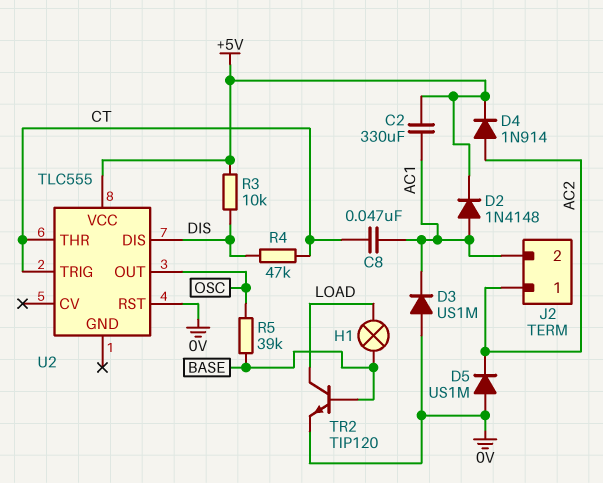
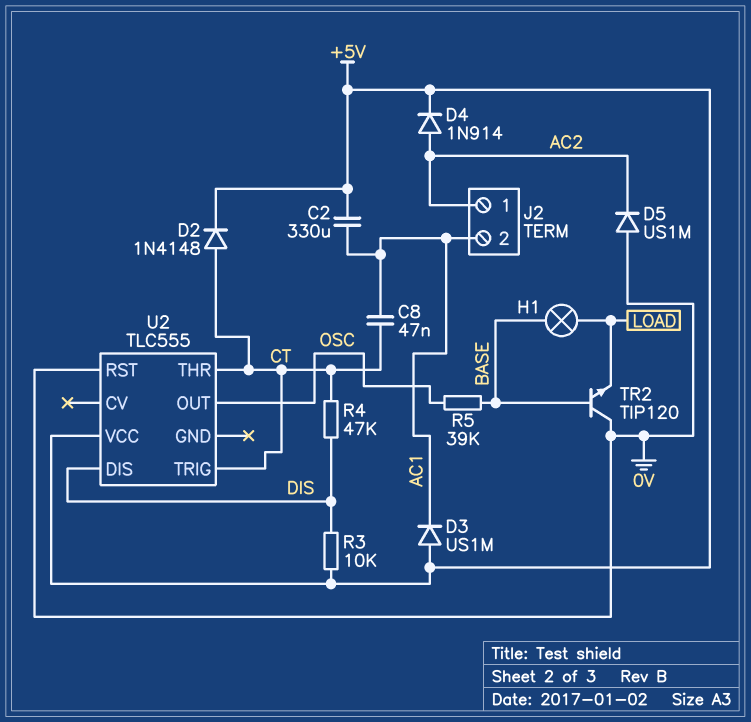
D2: diode 1N4148 (A AC1, K +5V) -> diode 1N4148 (A CT, K +5V)
D3: diode US1M (A 0V, K AC1) -> diode US1M (A +5V, K AC1)
TR2: NPN TIP120 (B BASE, C LOAD, E 0V) -> NPN TIP120 (B BASE, C 0V, E LOAD)

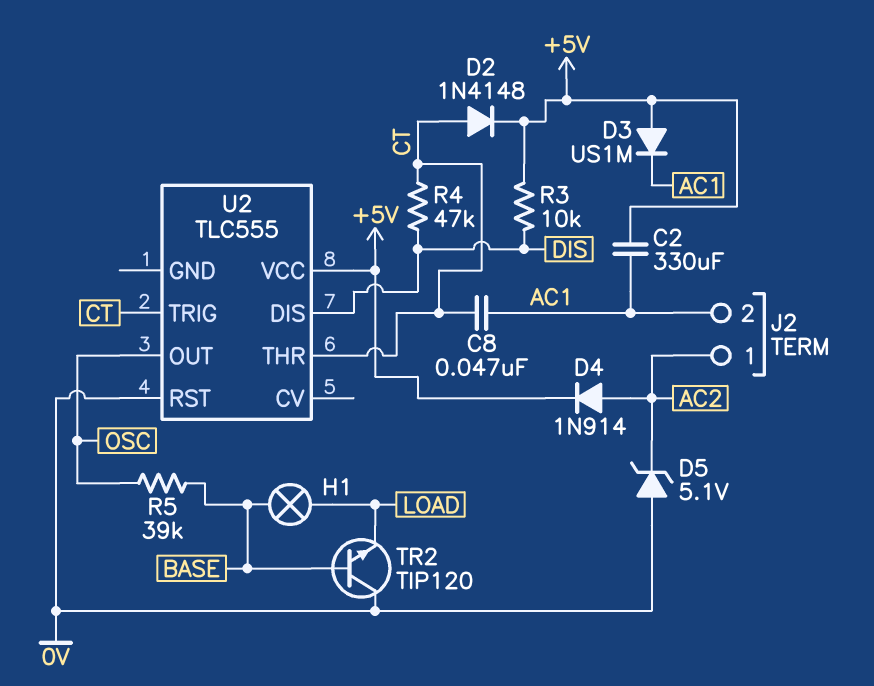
D5: diode US1M (A 0V, K AC2) -> zener 5.1V (A 0V, K AC2)

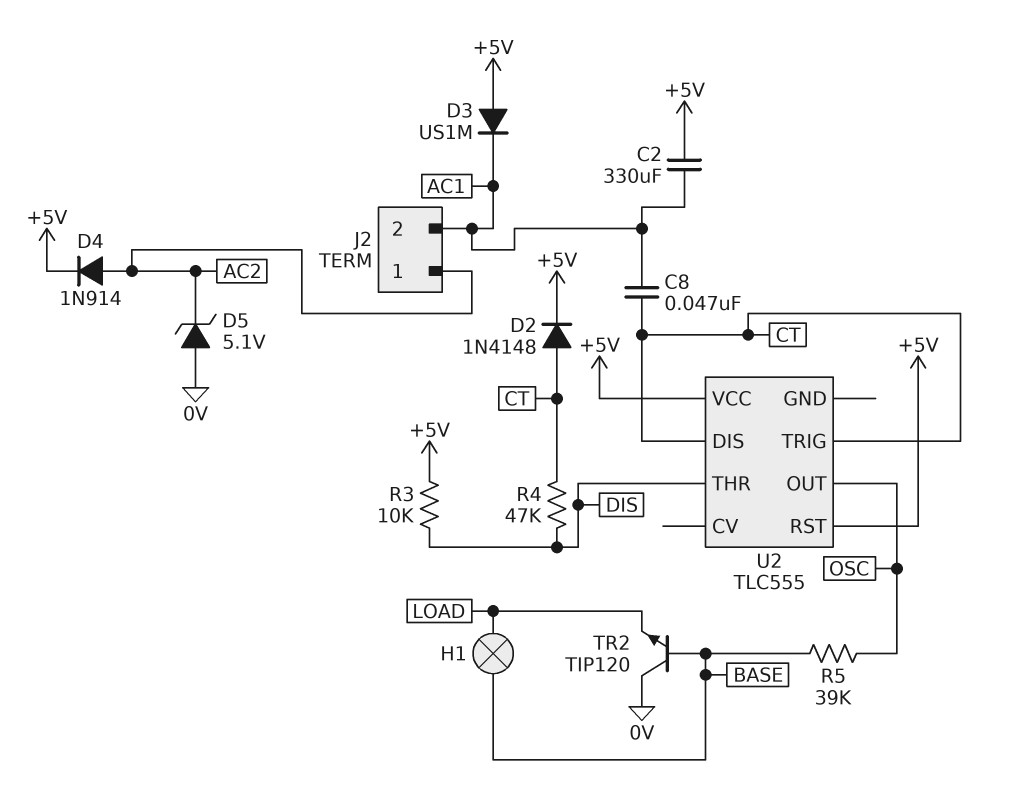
U2 pin DIS: DIS -> CT
U2 pin RST: 0V -> +5V
U2 pin THR: CT -> DIS

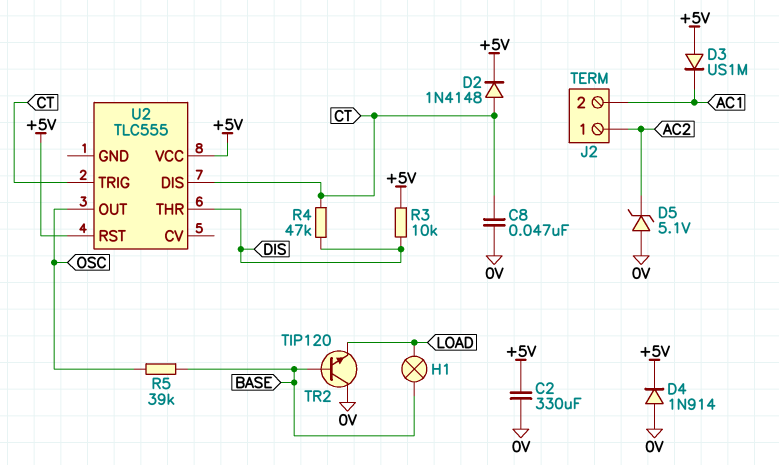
C2: 330uF (+5V, AC1) -> 330uF (+5V, 0V)
C8: 47nF (AC1, CT) -> 47nF (0V, CT)
D4: diode 1N914 (A AC2, K +5V) -> diode 1N914 (A 0V, K +5V)

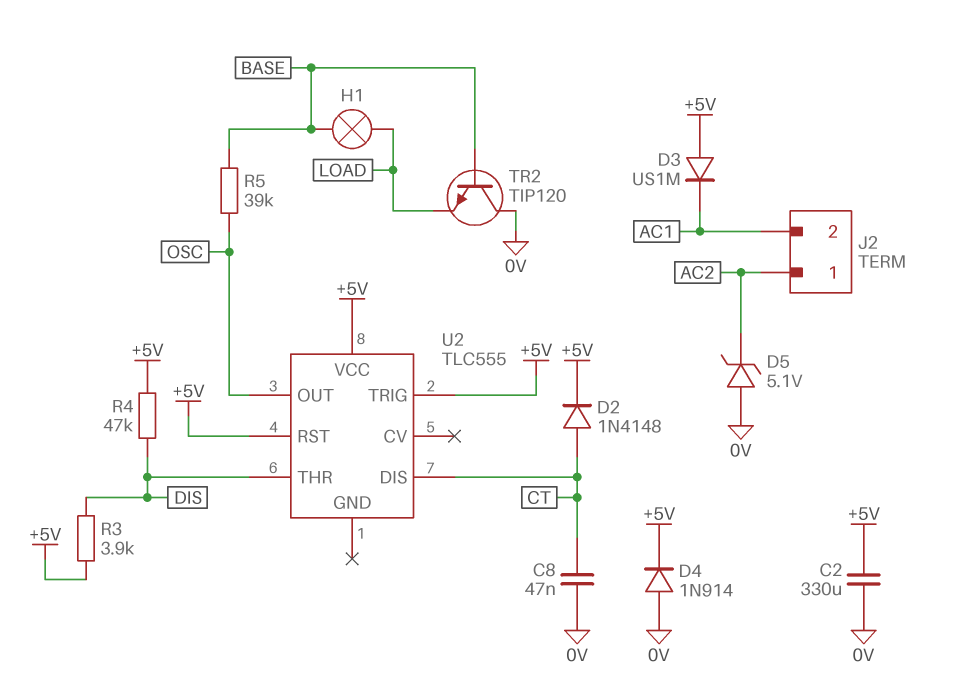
R3: 10k (+5V, DIS) -> 3.9k (+5V, DIS)
R4: 47k (CT, DIS) -> 47k (+5V, DIS)
U2 pin TRIG: CT -> +5V

